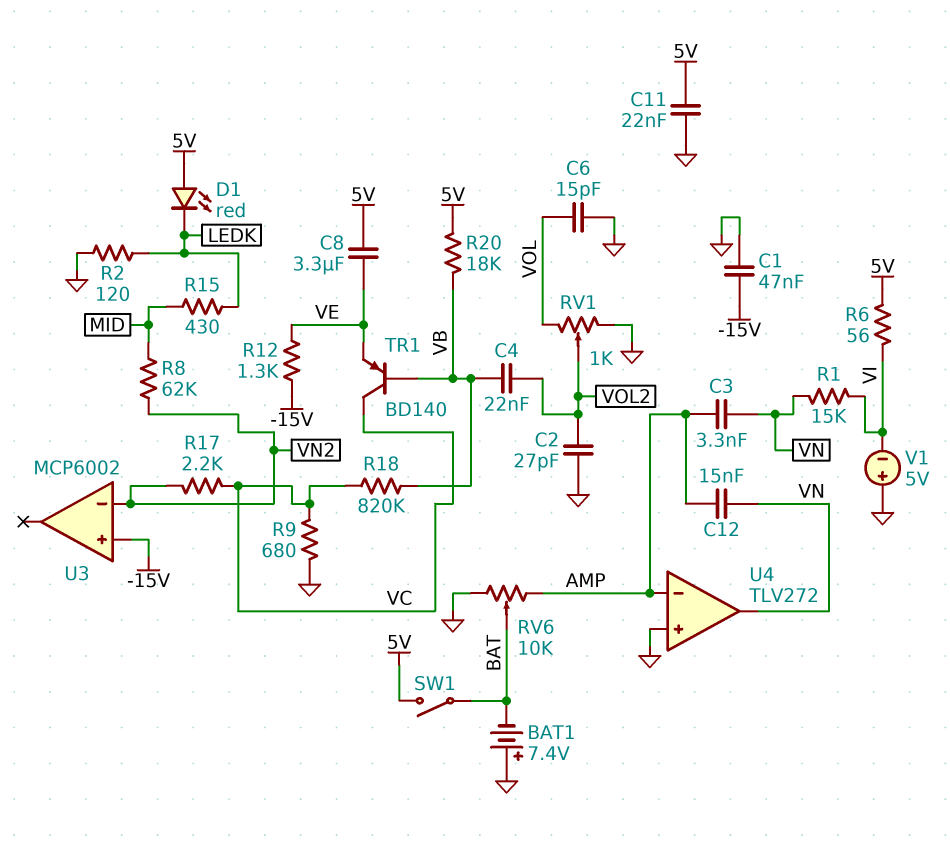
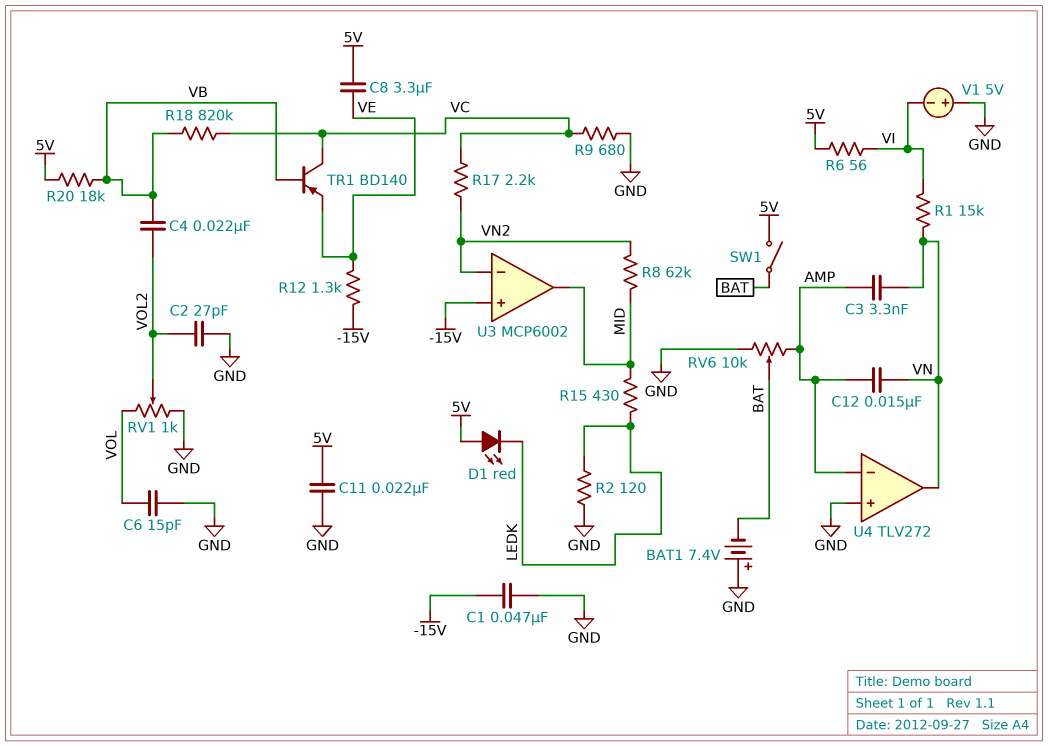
U3 pin out: none -> MID

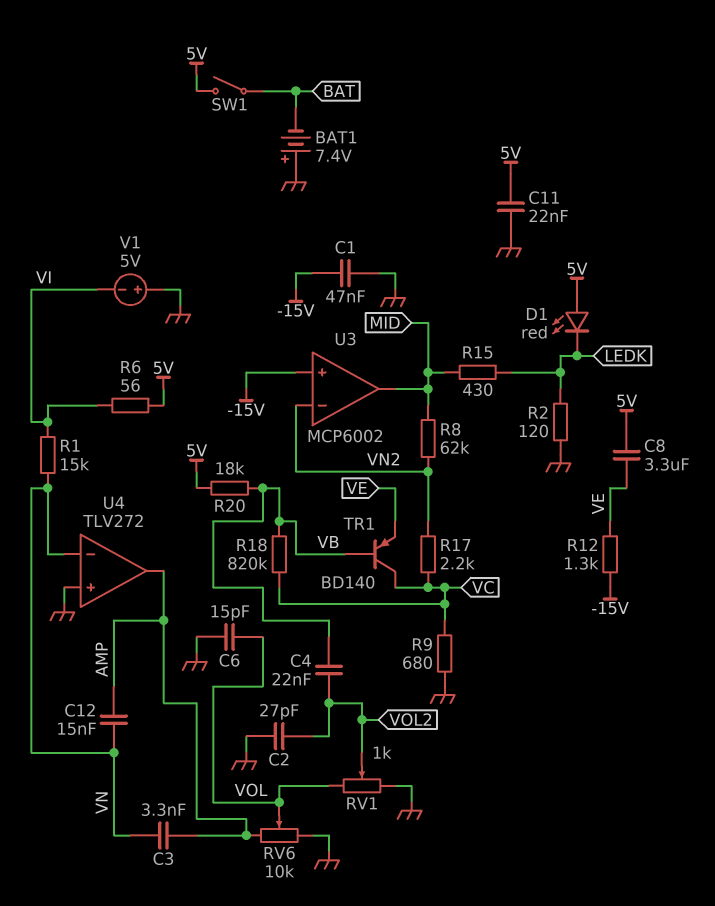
RV6: 10k (AMP, GND, wiper BAT) -> 10k (AMP, GND, wiper VOL)
U4 pin in-: AMP -> VN
U4 pin out: VN -> AMP

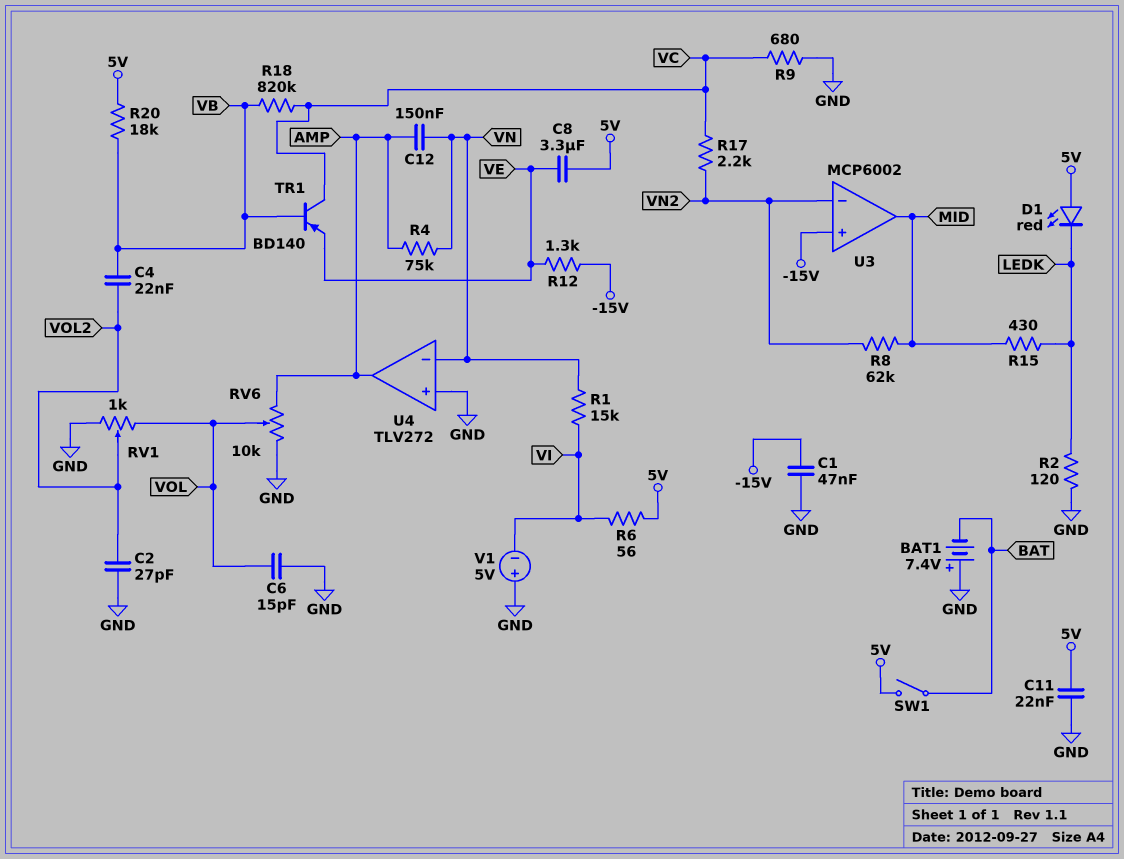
C3: 3.3nF (AMP, VN) -> none
C12: 15nF (AMP, VN) -> 150nF (AMP, VN)
R4: none -> 75k (AMP, VN)

